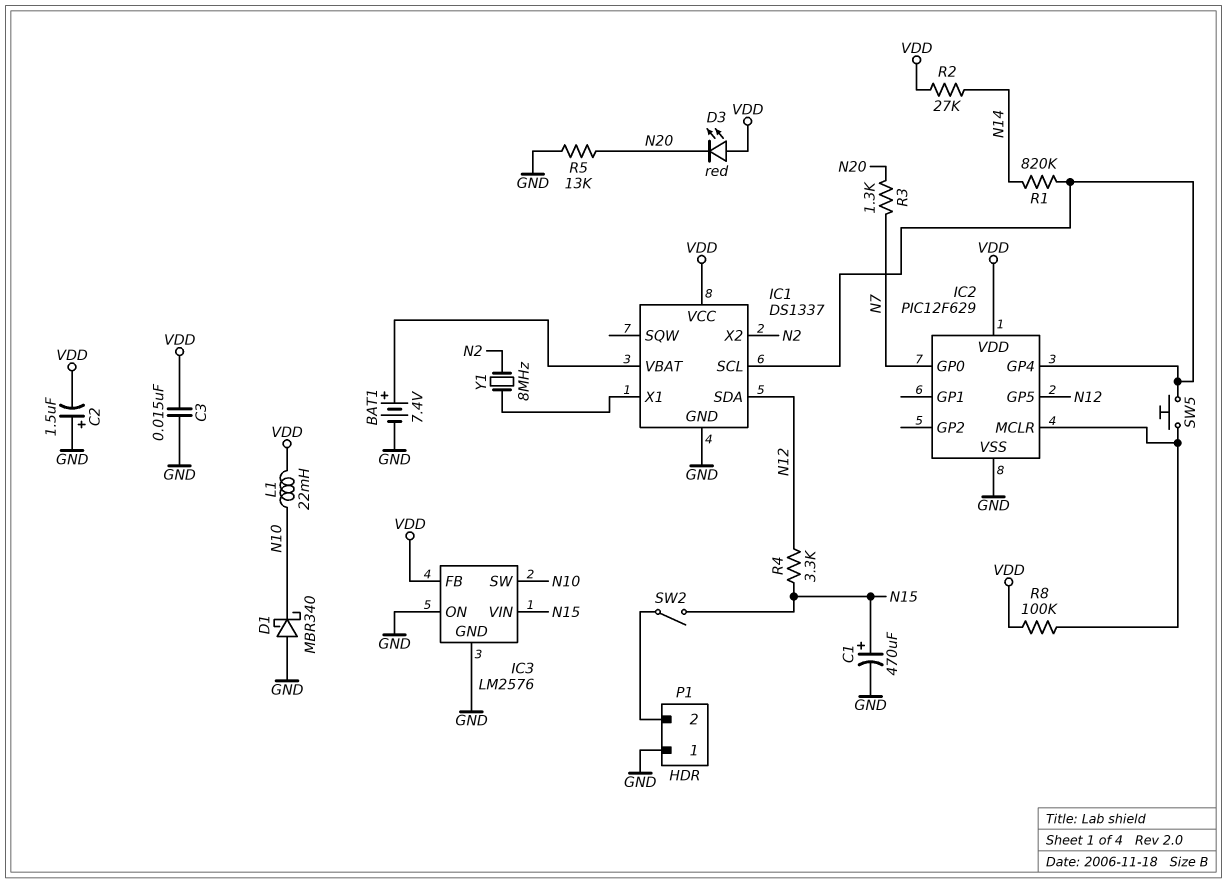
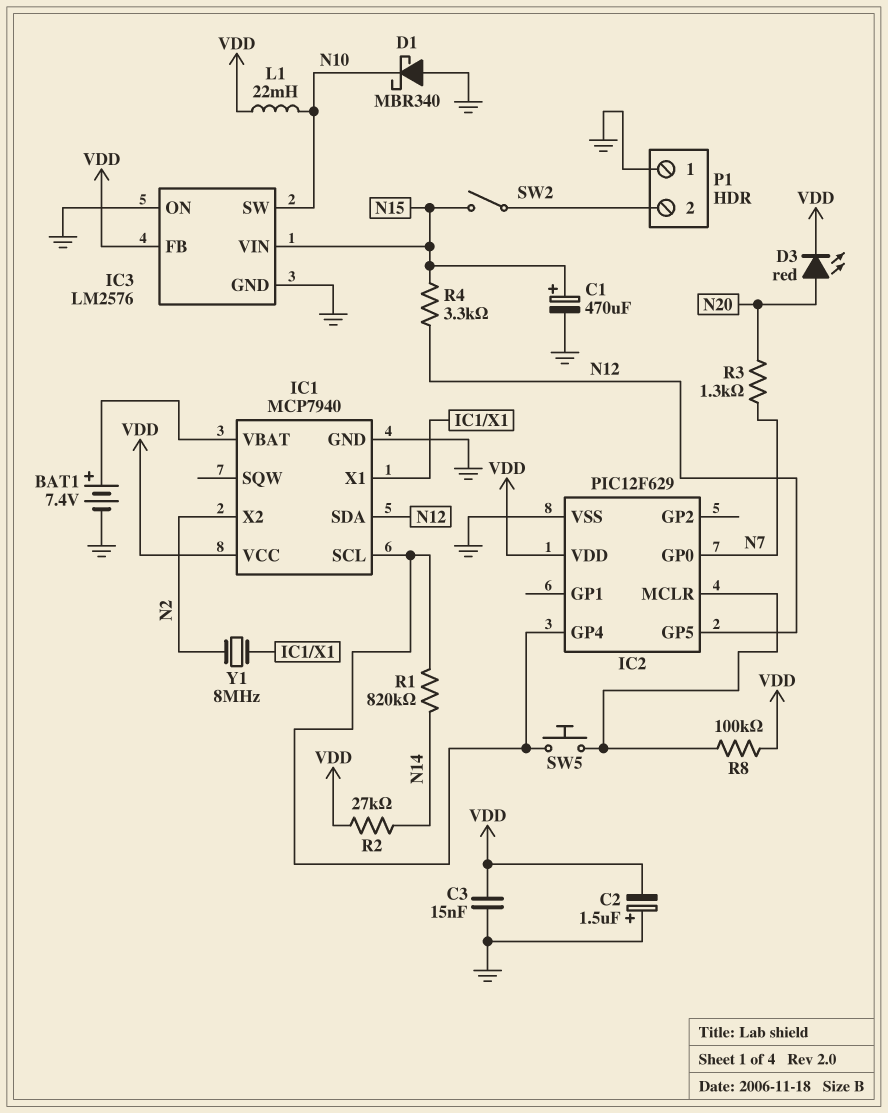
D3: LED red (A VDD, K N20) -> LED red (A N20, K VDD)
IC1: DS1337 -> MCP7940
R5: 13k (GND, N20) -> none

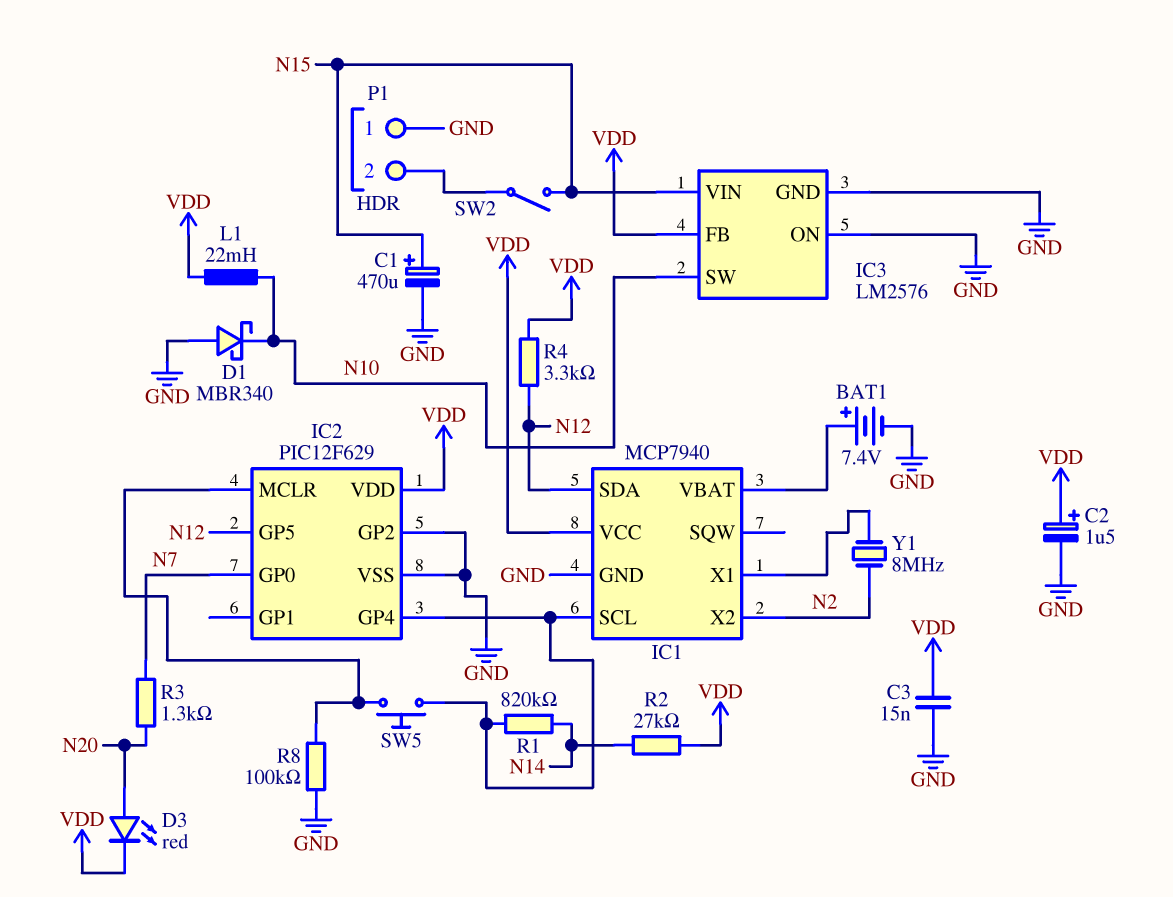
C2: 1.5uF (plus GND, minus VDD) -> 1.5uF (plus VDD, minus GND)
IC2 pin GP2: none -> GND
R4: 3.3k (N12, N15) -> 3.3k (N12, VDD)
R8: 100k (IC2/MCLR, VDD) -> 100k (GND, IC2/MCLR)

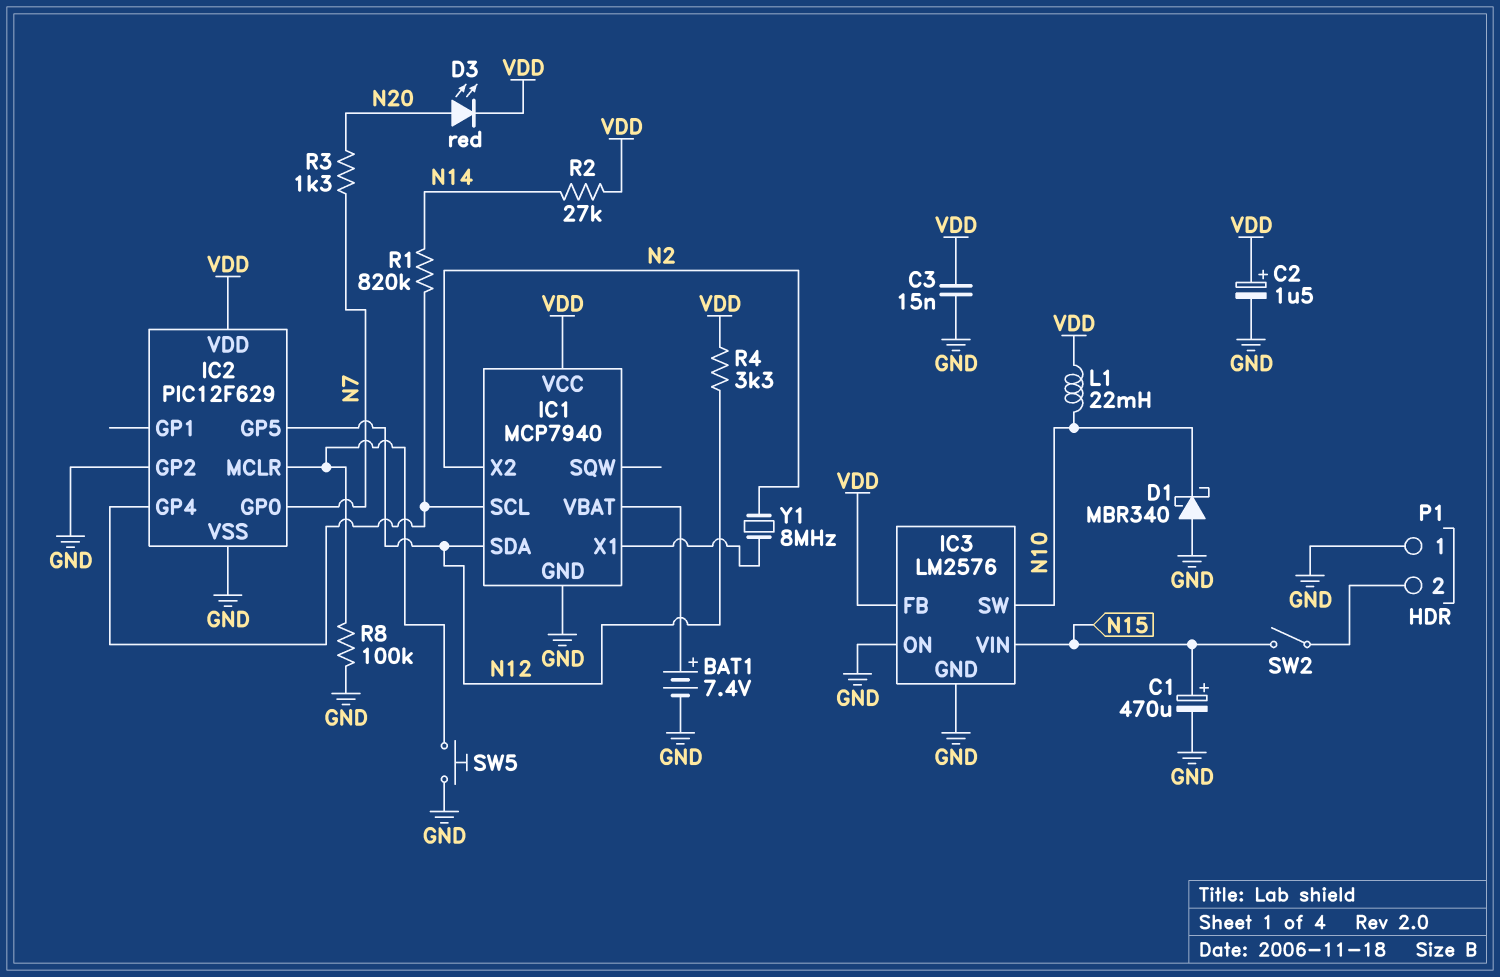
SW5: button (IC1/SCL, IC2/MCLR) -> button (GND, IC2/MCLR)

